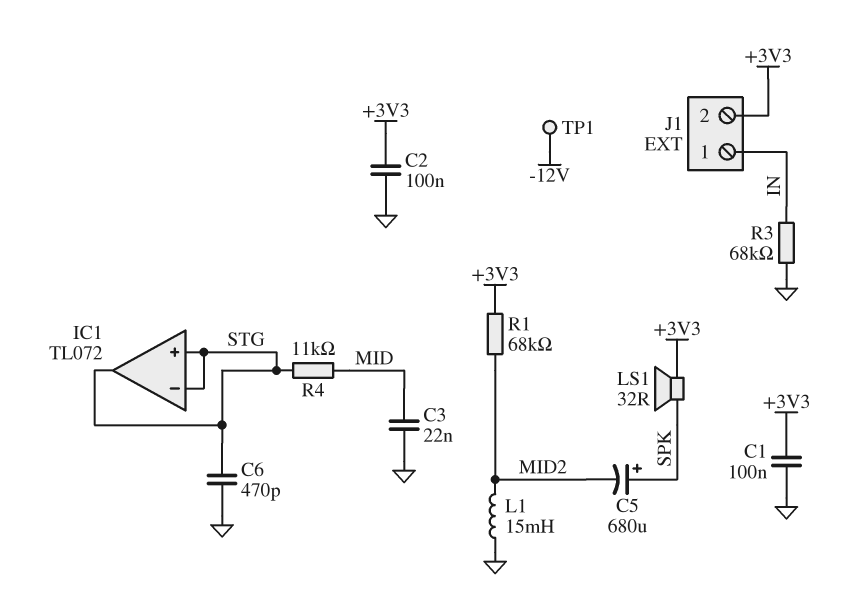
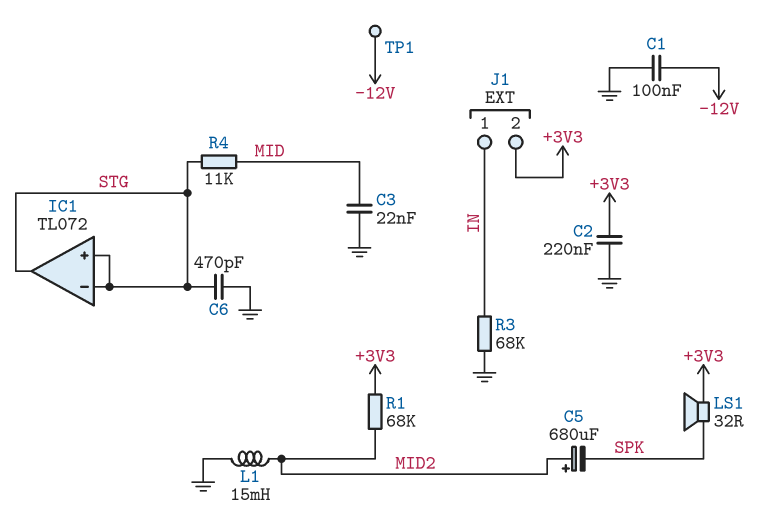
C1: 100nF (+3V3, GND) -> 100nF (-12V, GND)
C2: 100nF (+3V3, GND) -> 220nF (+3V3, GND)
C5: 680uF (plus SPK, minus MID2) -> 680uF (plus MID2, minus SPK)

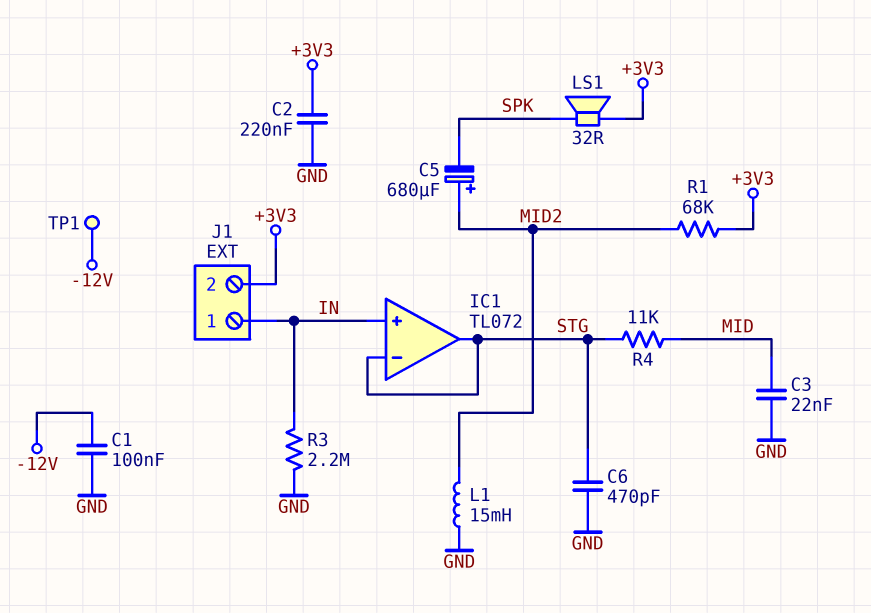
IC1 pin in+: STG -> IN
R3: 68k (GND, IN) -> 2.2M (GND, IN)

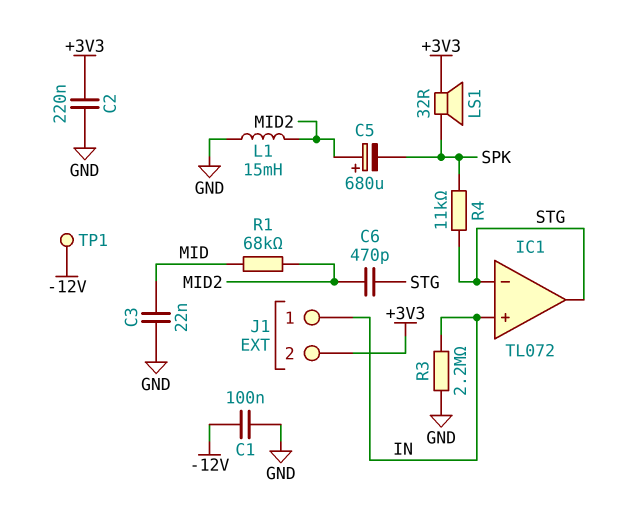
C6: 470pF (GND, STG) -> 470pF (MID2, STG)
R1: 68k (+3V3, MID2) -> 68k (MID, MID2)
R4: 11k (MID, STG) -> 11k (SPK, STG)

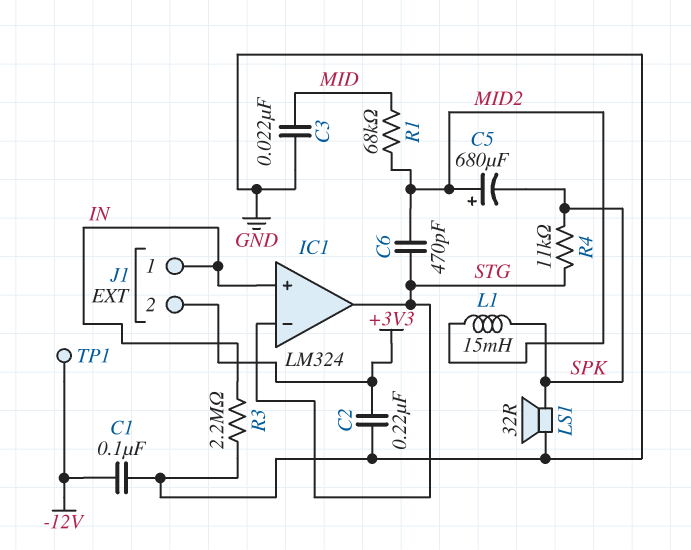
IC1: TL072 -> LM324
L1: 15mH (GND, MID2) -> 15mH (MID2, SPK)
LS1: speaker 32R (+3V3, SPK) -> speaker 32R (GND, SPK)

